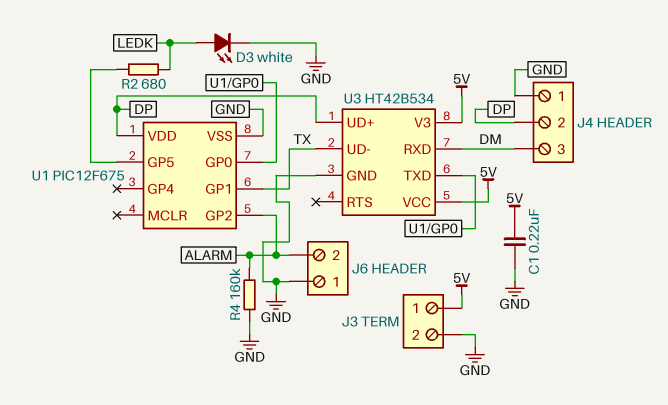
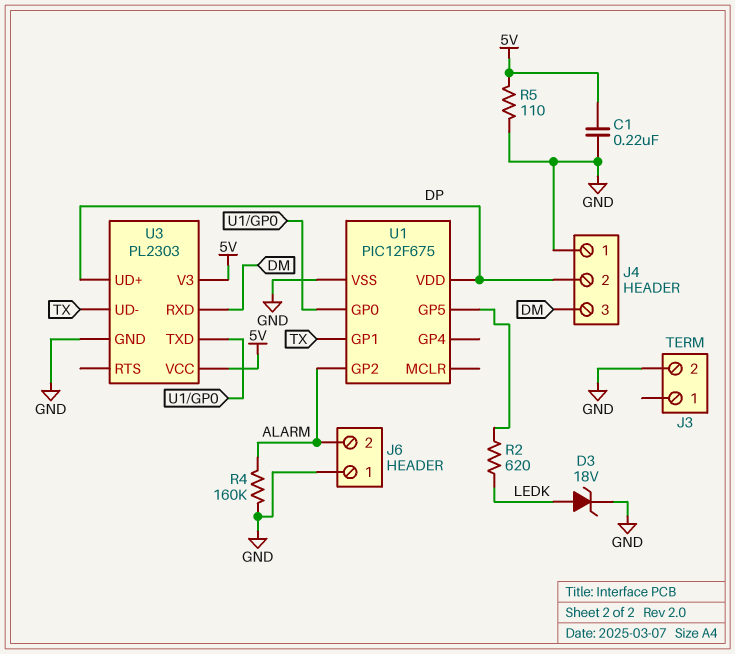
D3: LED white (A LEDK, K GND) -> zener 18V (A LEDK, K GND)
J3 pin 1: 5V -> none
R2: 680 (LEDK, U1/GP5) -> 620 (LEDK, U1/GP5)
R5: none -> 110 (5V, GND)
U3: HT42B534 -> PL2303

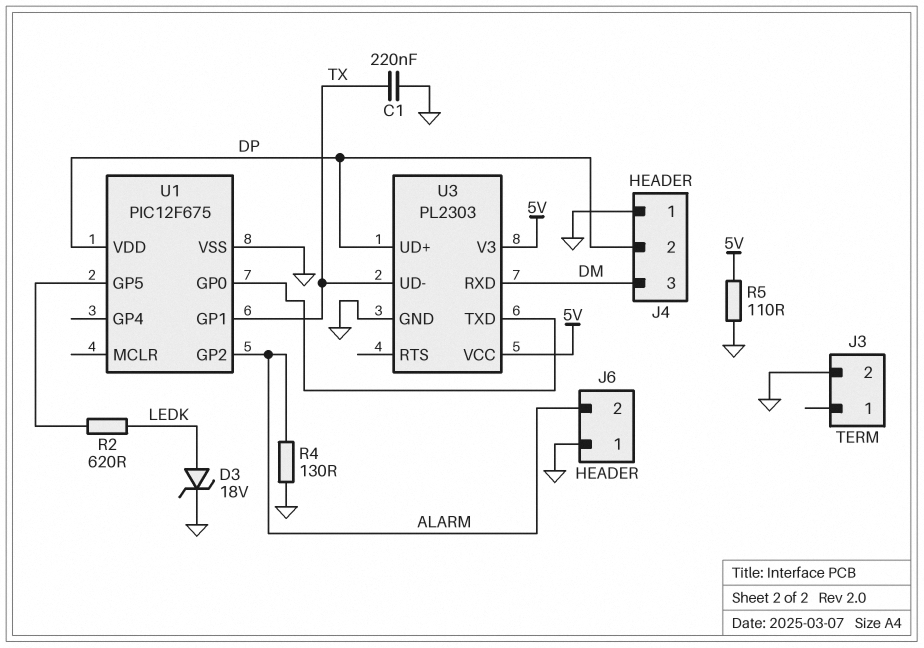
C1: 220nF (5V, GND) -> 220nF (GND, TX)
R4: 160k (ALARM, GND) -> 130 (ALARM, GND)

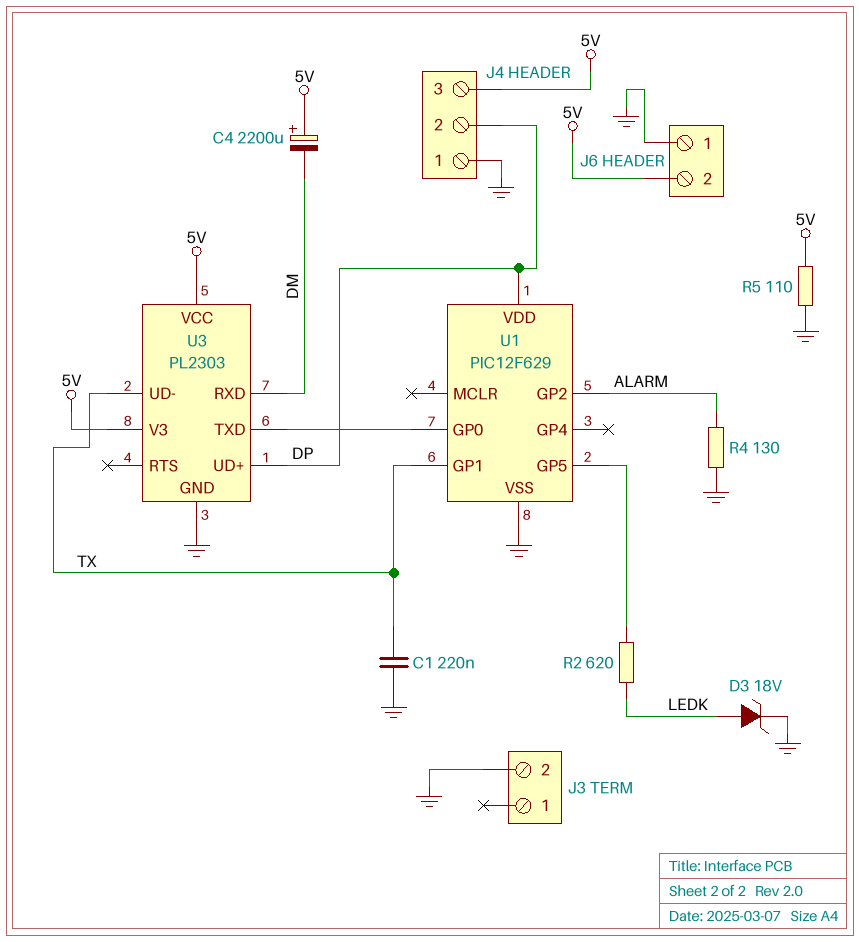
C4: none -> 2200uF (plus 5V, minus DM)
J4 pin 3: DM -> 5V
J6 pin 2: ALARM -> 5V
U1: PIC12F675 -> PIC12F629

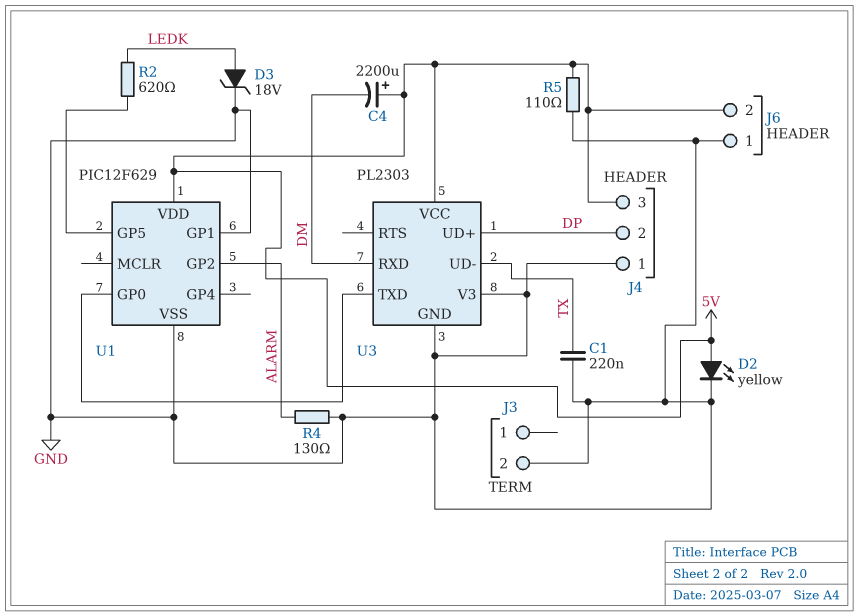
D2: none -> LED yellow (A 5V, K GND)
U1 pin GP1: TX -> GND
U1 pin VDD: DP -> 5V
U3 pin V3: 5V -> GND

